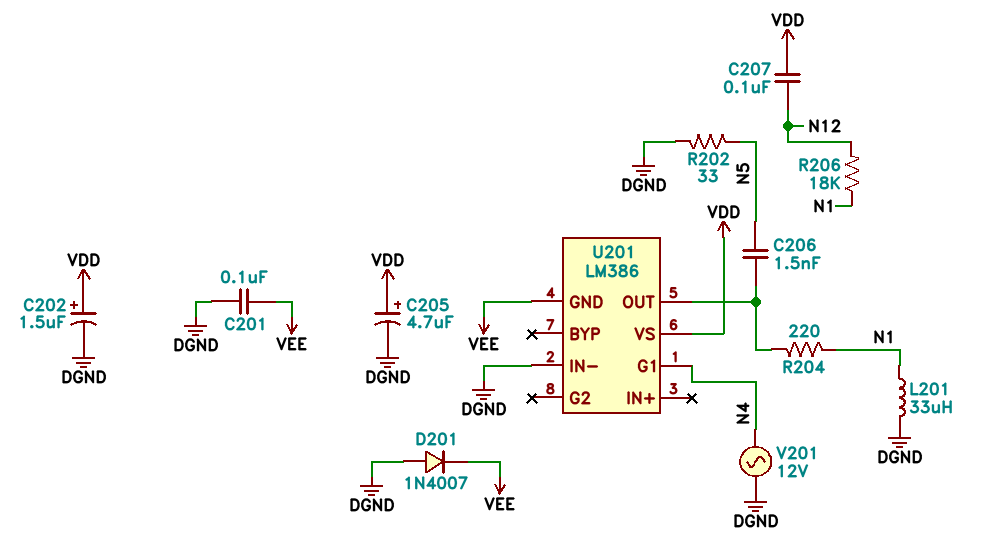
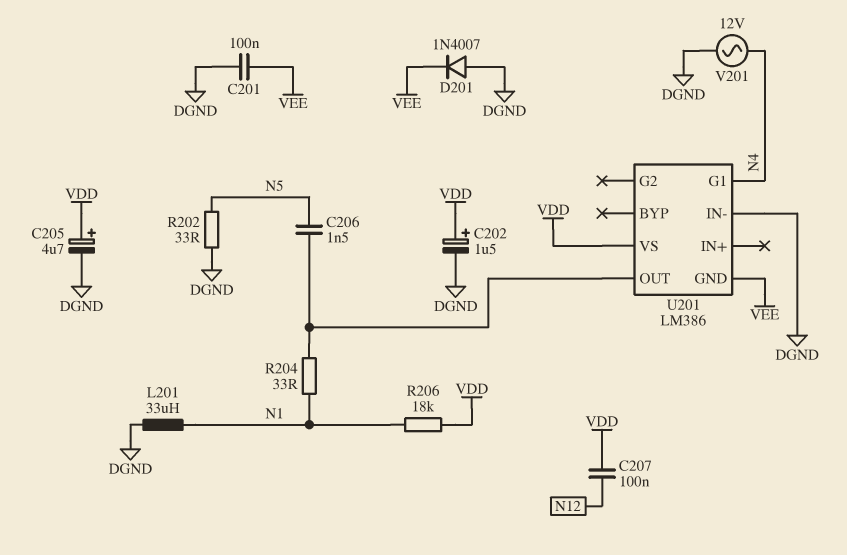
R204: 220 (N1, U201/OUT) -> 33 (N1, U201/OUT)
R206: 18k (N1, N12) -> 18k (N1, VDD)

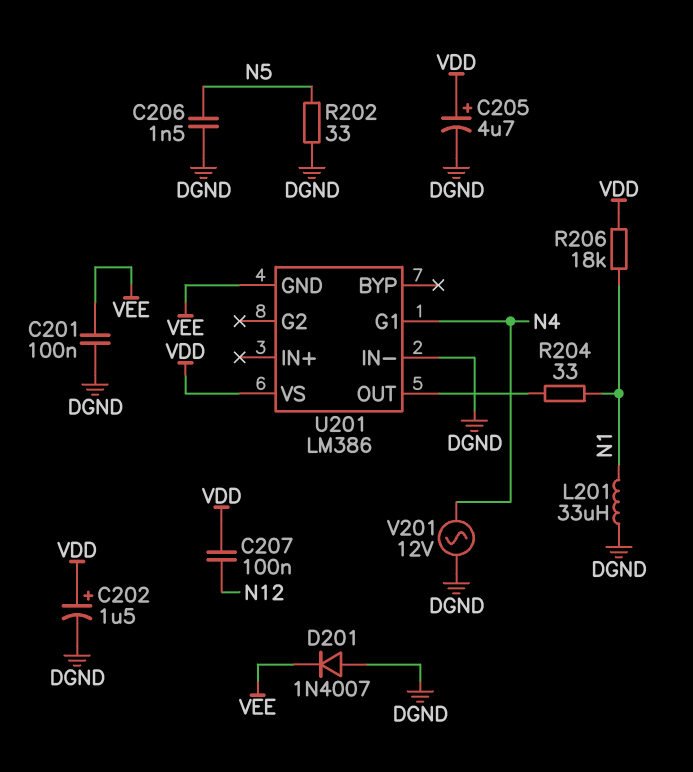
C206: 1.5nF (N5, U201/OUT) -> 1.5nF (DGND, N5)

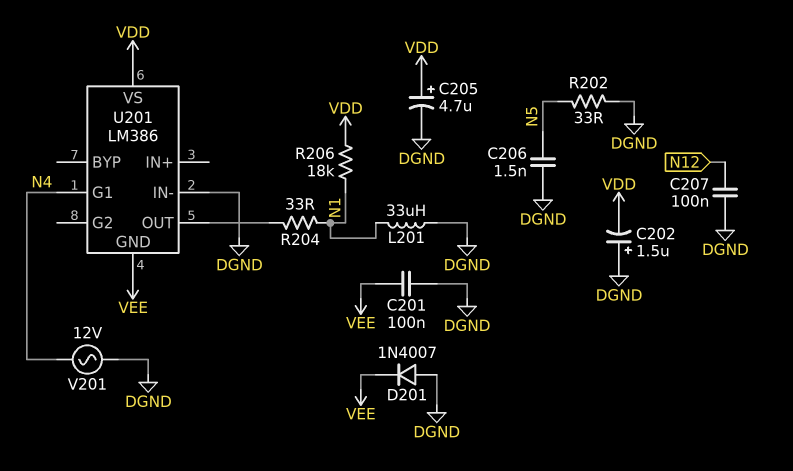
C202: 1.5uF (plus VDD, minus DGND) -> 1.5uF (plus DGND, minus VDD)
C207: 100nF (N12, VDD) -> 100nF (DGND, N12)

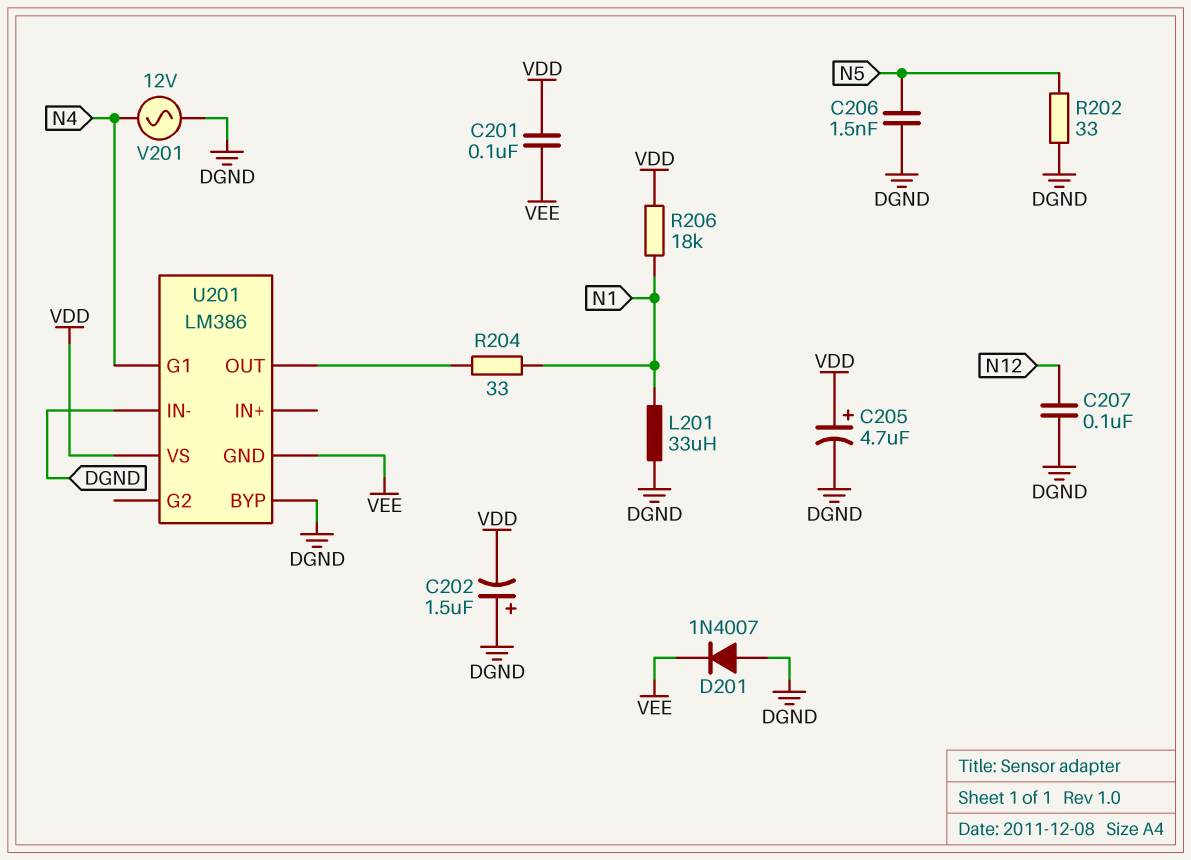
C201: 100nF (DGND, VEE) -> 100nF (VDD, VEE)
U201 pin BYP: none -> DGND

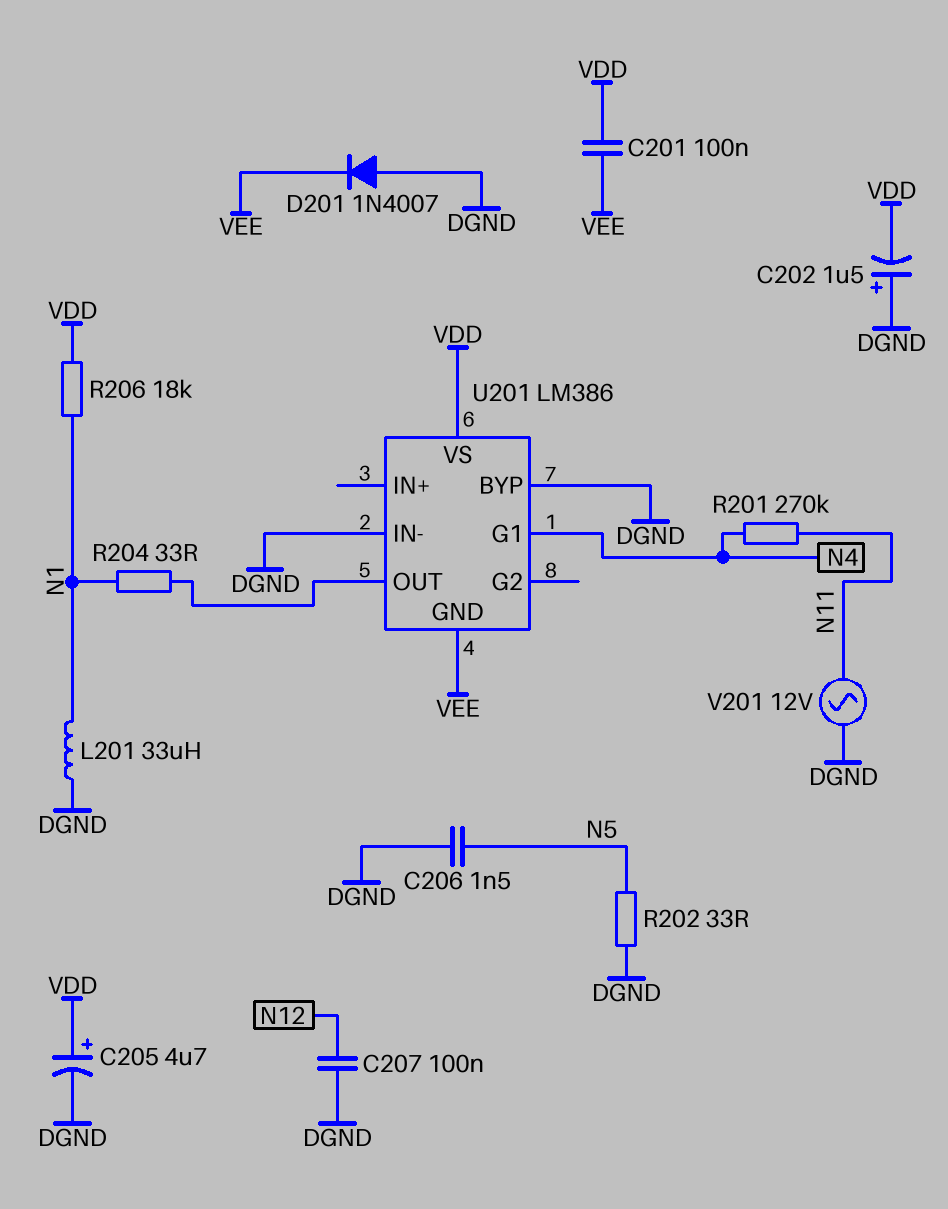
R201: none -> 270k (N4, N11)
V201: AC 12V (DGND, N4) -> AC 12V (DGND, N11)

